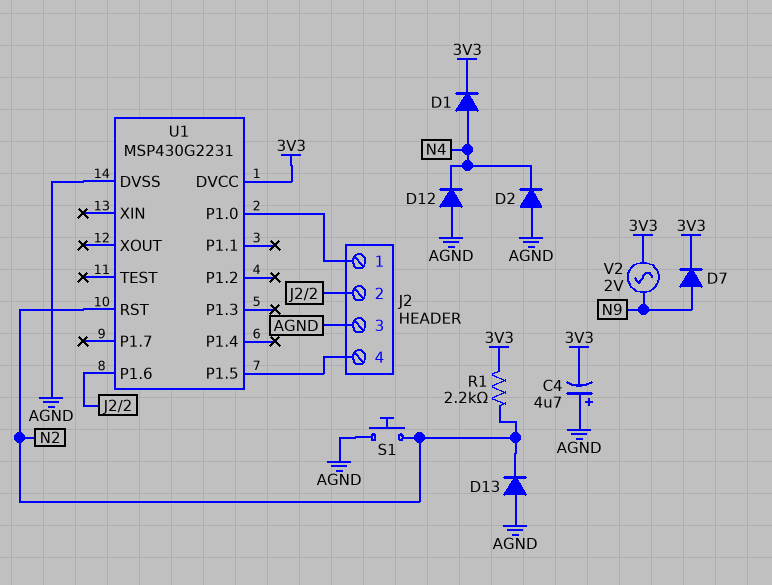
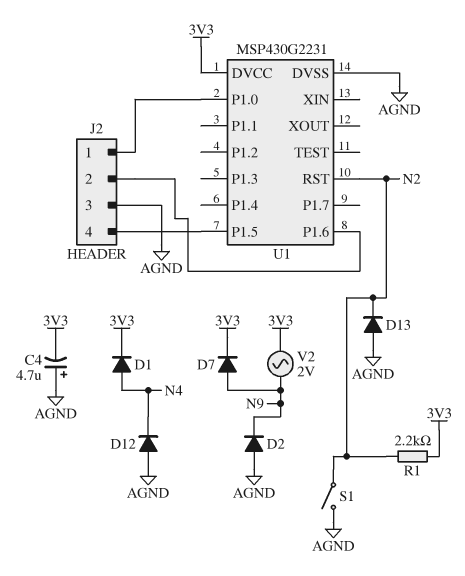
D2: diode (A AGND, K N4) -> diode (A AGND, K N9)
S1: button (AGND, N2) -> switch (AGND, N2)

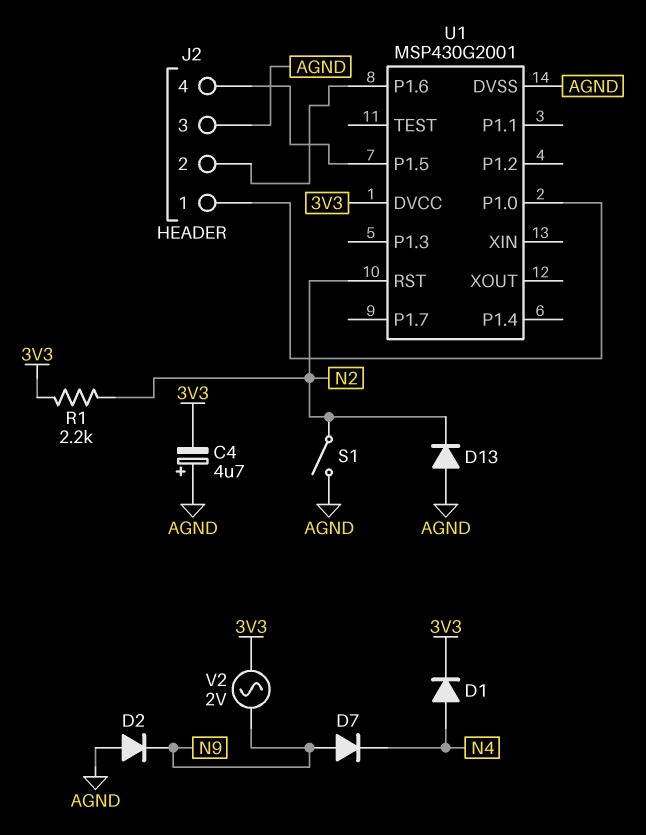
D7: diode (A N9, K 3V3) -> diode (A N9, K N4)
D12: diode (A AGND, K N4) -> none
U1: MSP430G2231 -> MSP430G2001

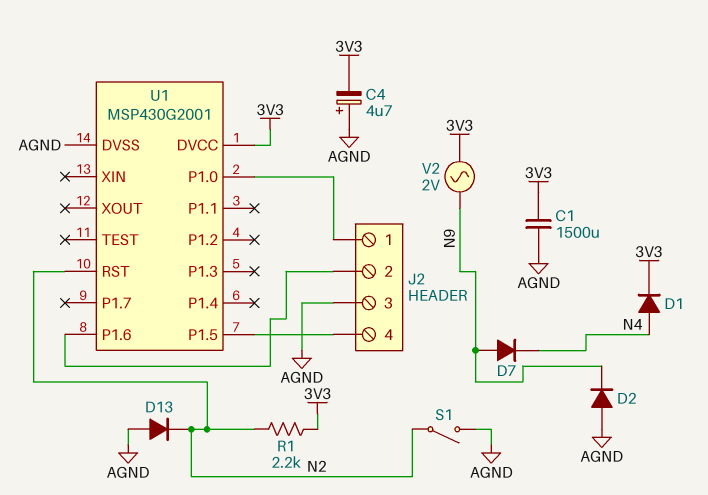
C1: none -> 1500uF (3V3, AGND)

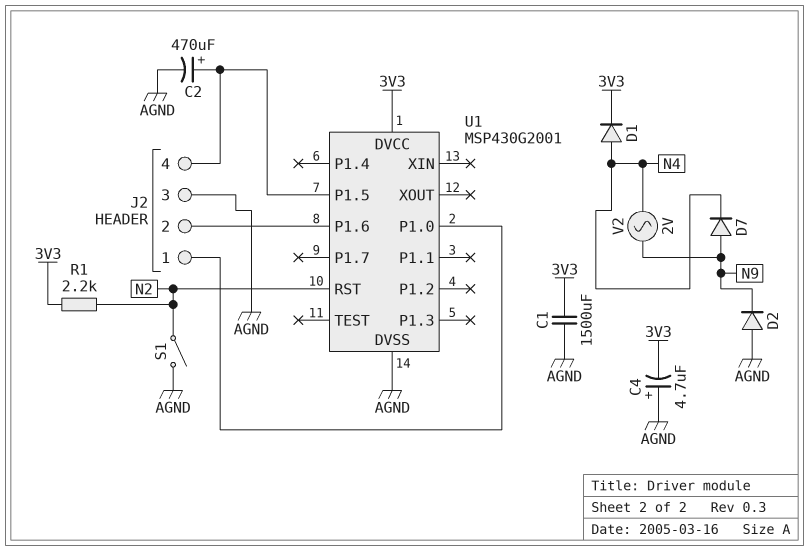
C2: none -> 470uF (plus J2/4, minus AGND)
D13: diode (A AGND, K N2) -> none
V2: AC 2V (3V3, N9) -> AC 2V (N4, N9)

